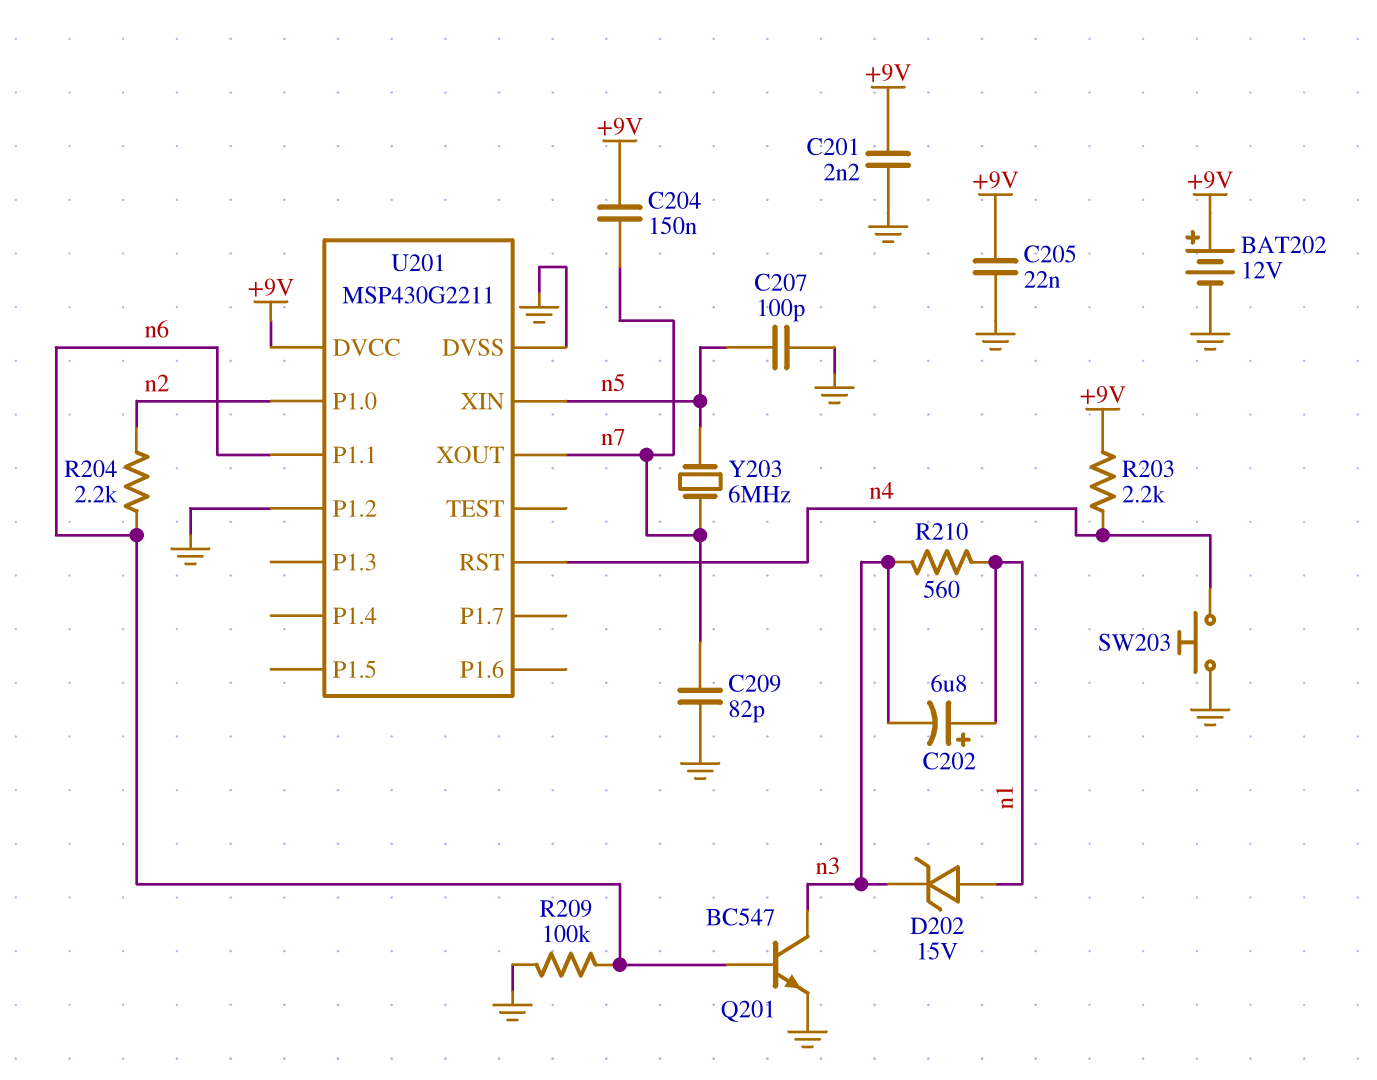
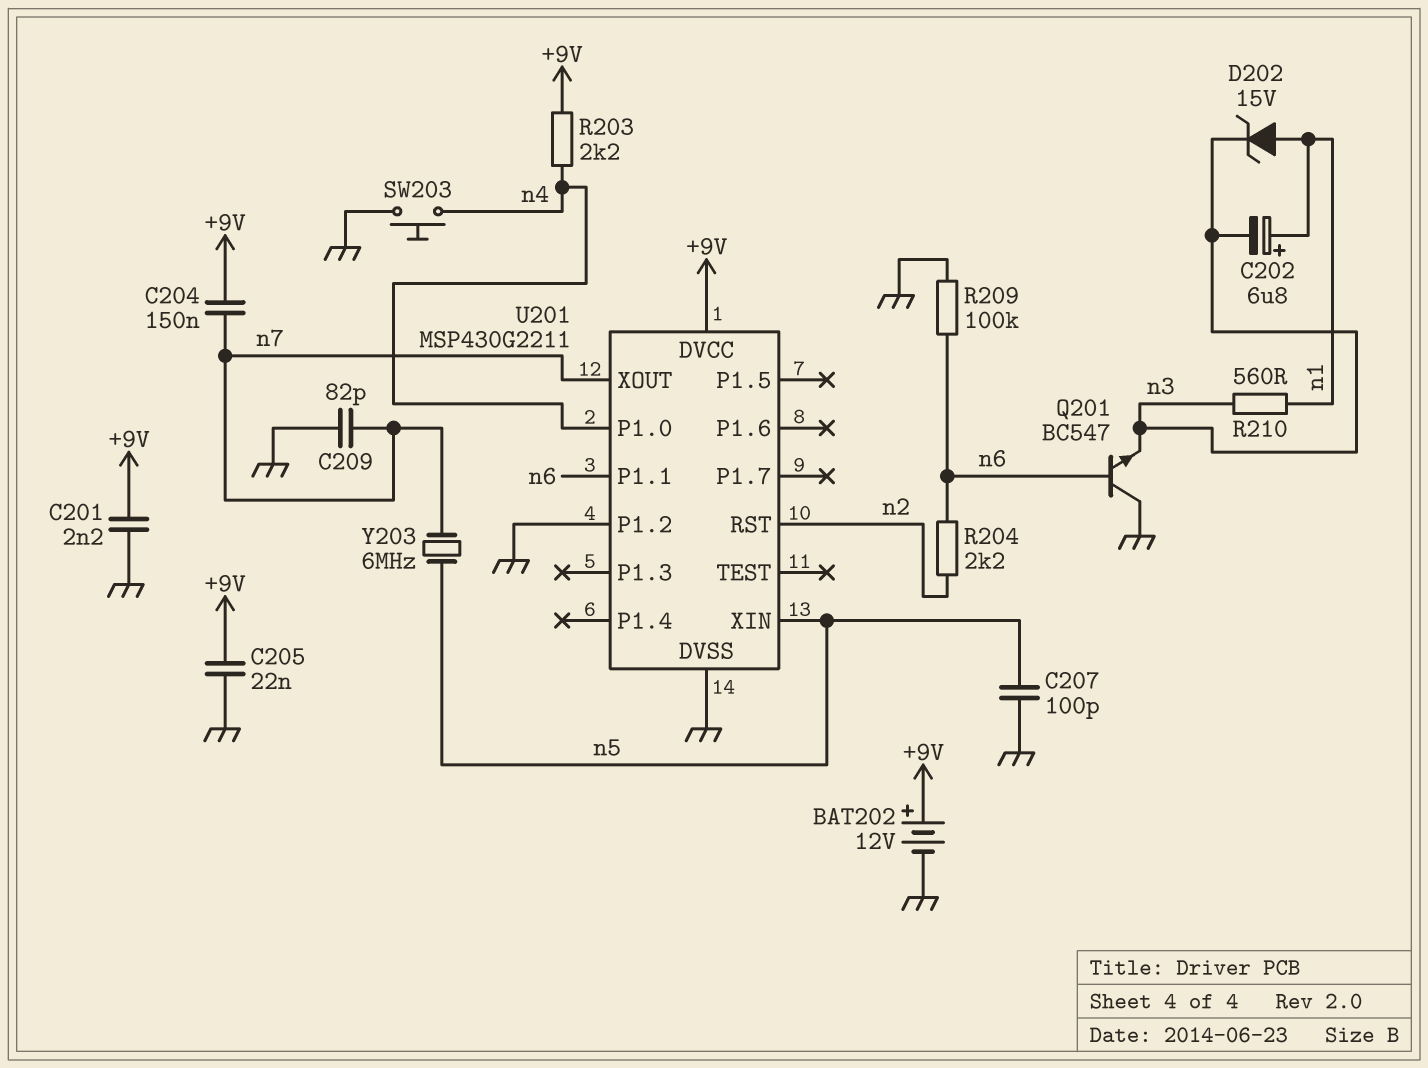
Q201: NPN BC547 (B n6, C n3, E GND) -> NPN BC547 (B n6, C GND, E n3)
U201 pin P1.0: n2 -> n4
U201 pin RST: n4 -> n2

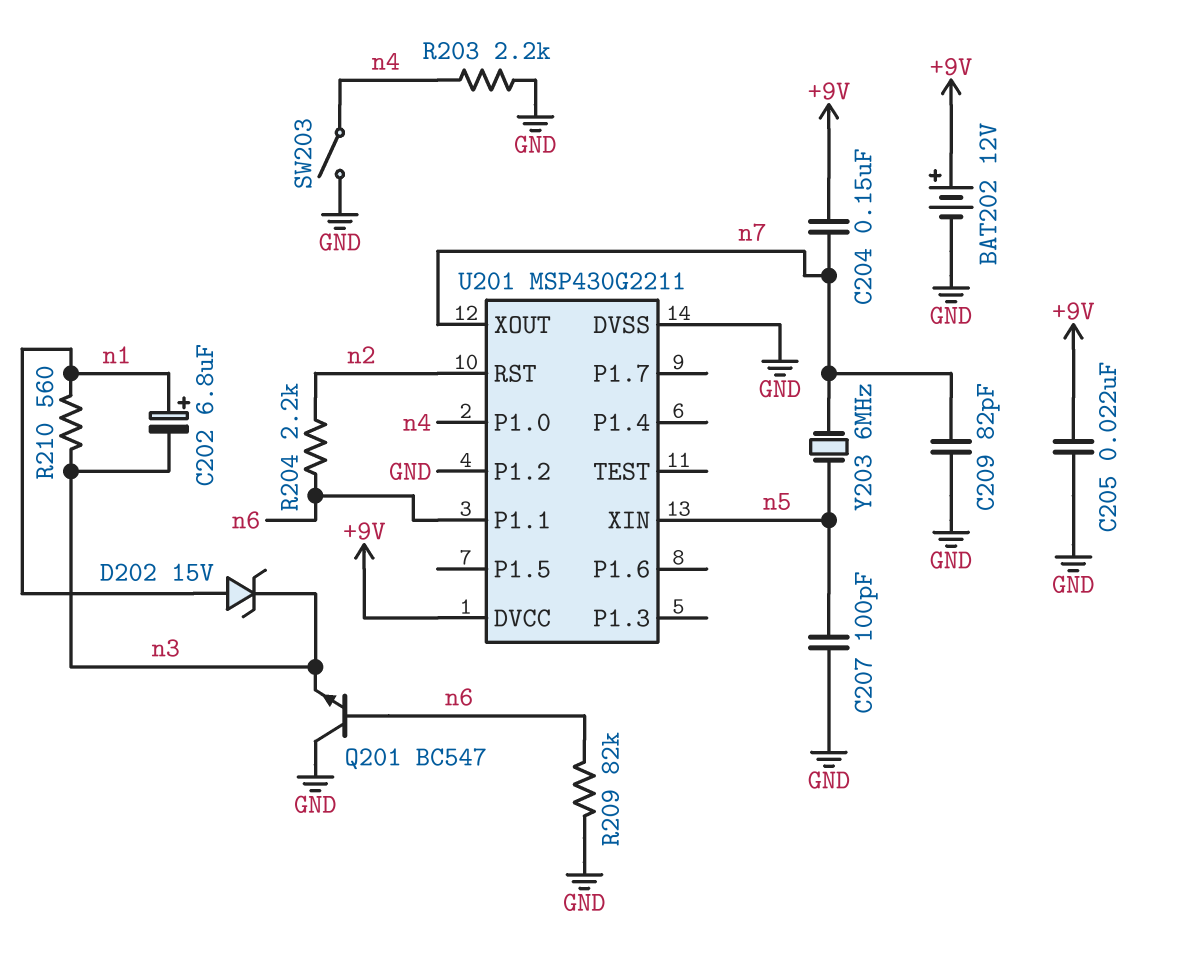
C201: 2.2nF (+9V, GND) -> none
R203: 2.2k (+9V, n4) -> 2.2k (GND, n4)
R209: 100k (GND, n6) -> 82k (GND, n6)
SW203: button (GND, n4) -> switch (GND, n4)

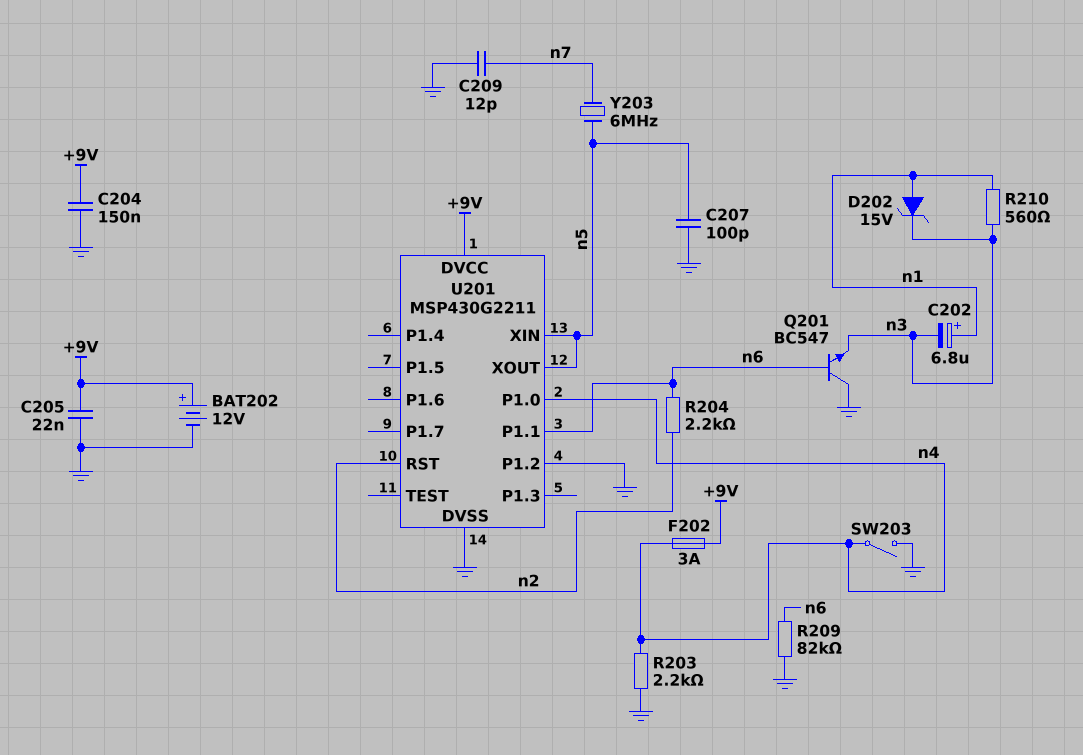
C204: 150nF (+9V, n7) -> 150nF (+9V, GND)
C209: 82pF (GND, n7) -> 12pF (GND, n7)
F202: none -> 3A (+9V, n4)
U201 pin XOUT: n7 -> n5

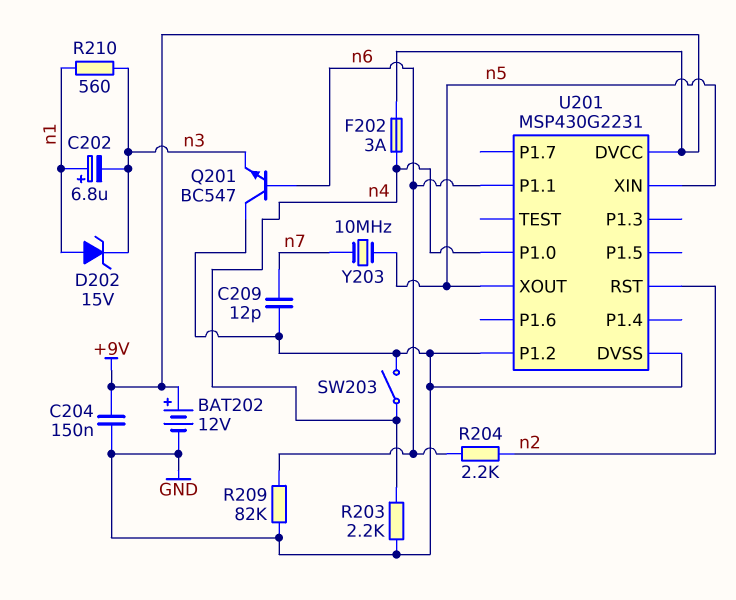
C205: 22nF (+9V, GND) -> none
C207: 100pF (GND, n5) -> none
U201: MSP430G2211 -> MSP430G2231
Y203: 6MHz (n5, n7) -> 10MHz (n5, n7)

